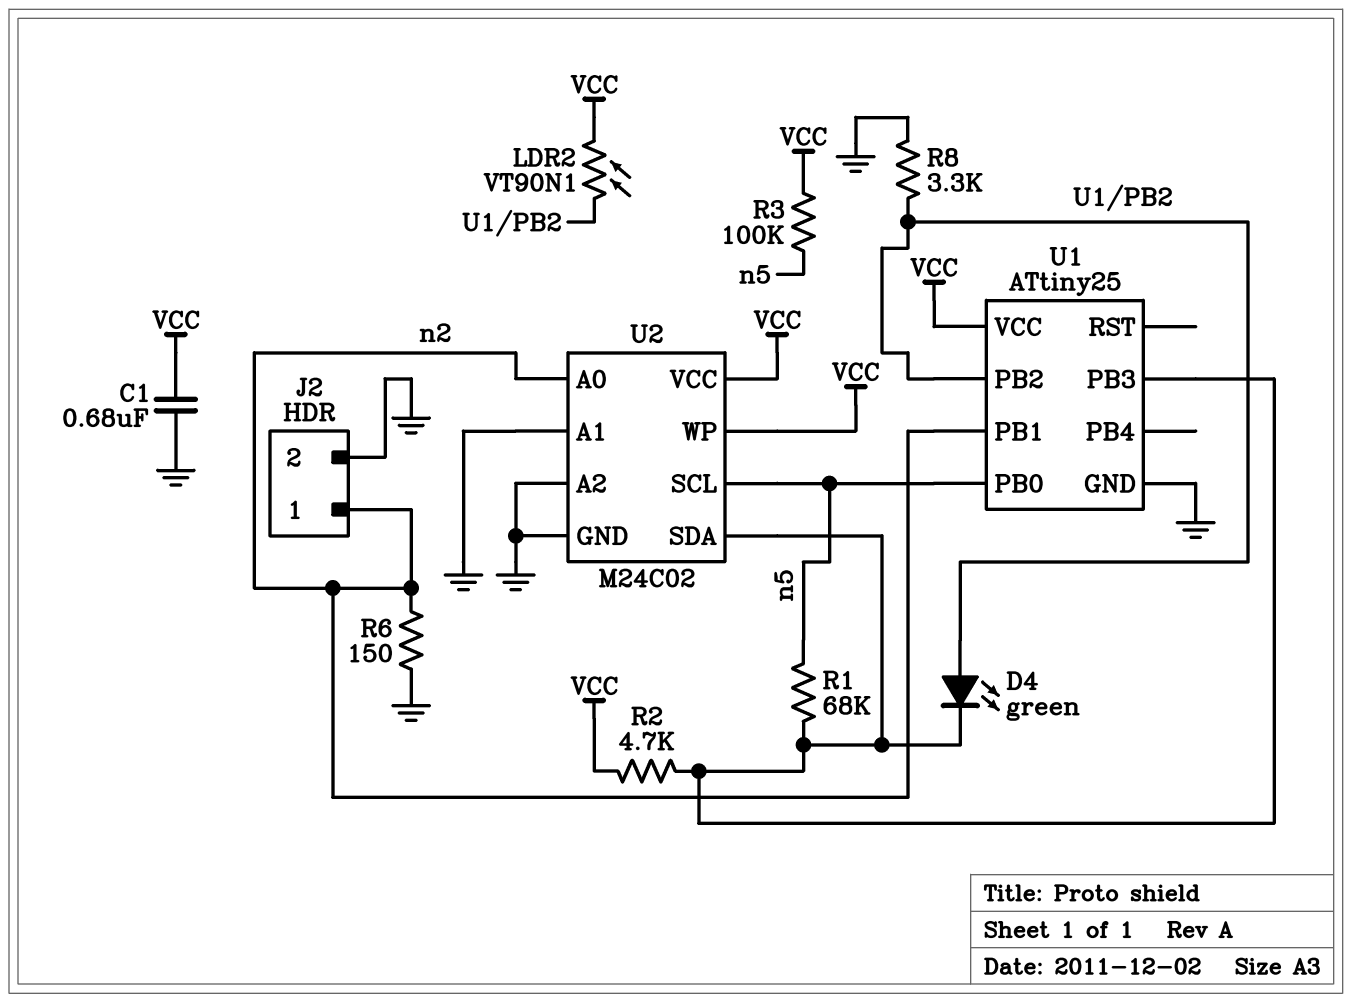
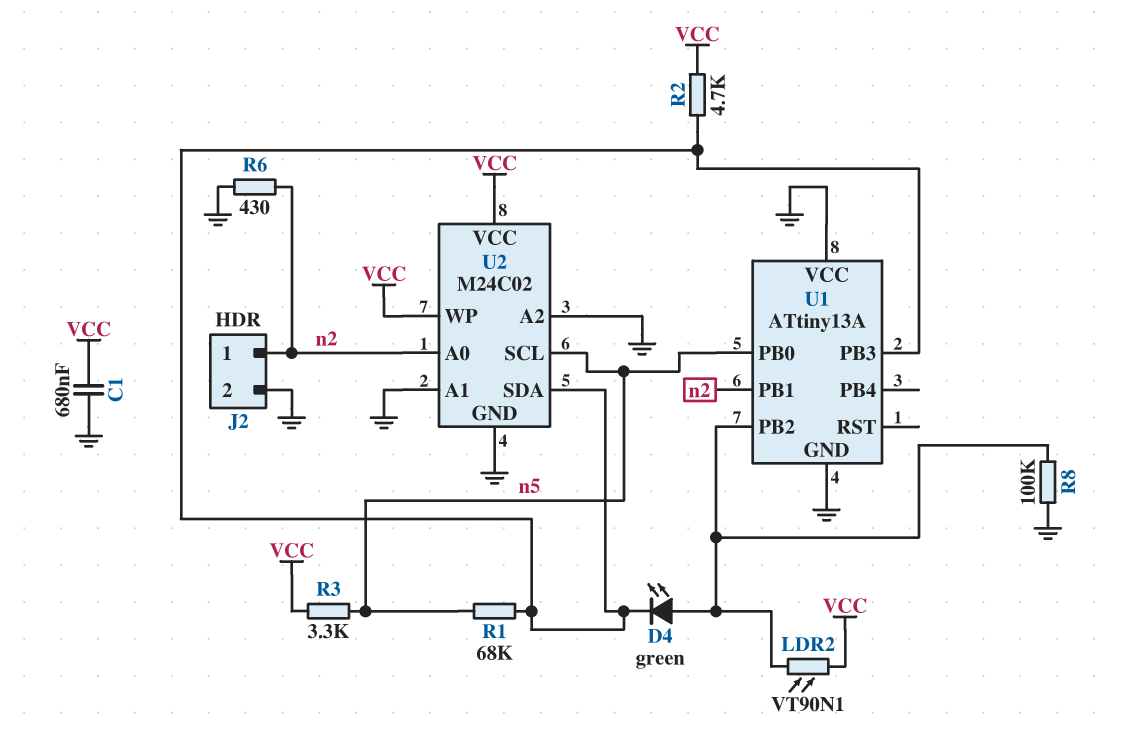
R3: 100k (VCC, n5) -> 3.3k (VCC, n5)
R6: 150 (GND, n2) -> 430 (GND, n2)
R8: 3.3k (GND, U1/PB2) -> 100k (GND, U1/PB2)
U1: ATtiny25 -> ATtiny13A
U1 pin VCC: VCC -> GND

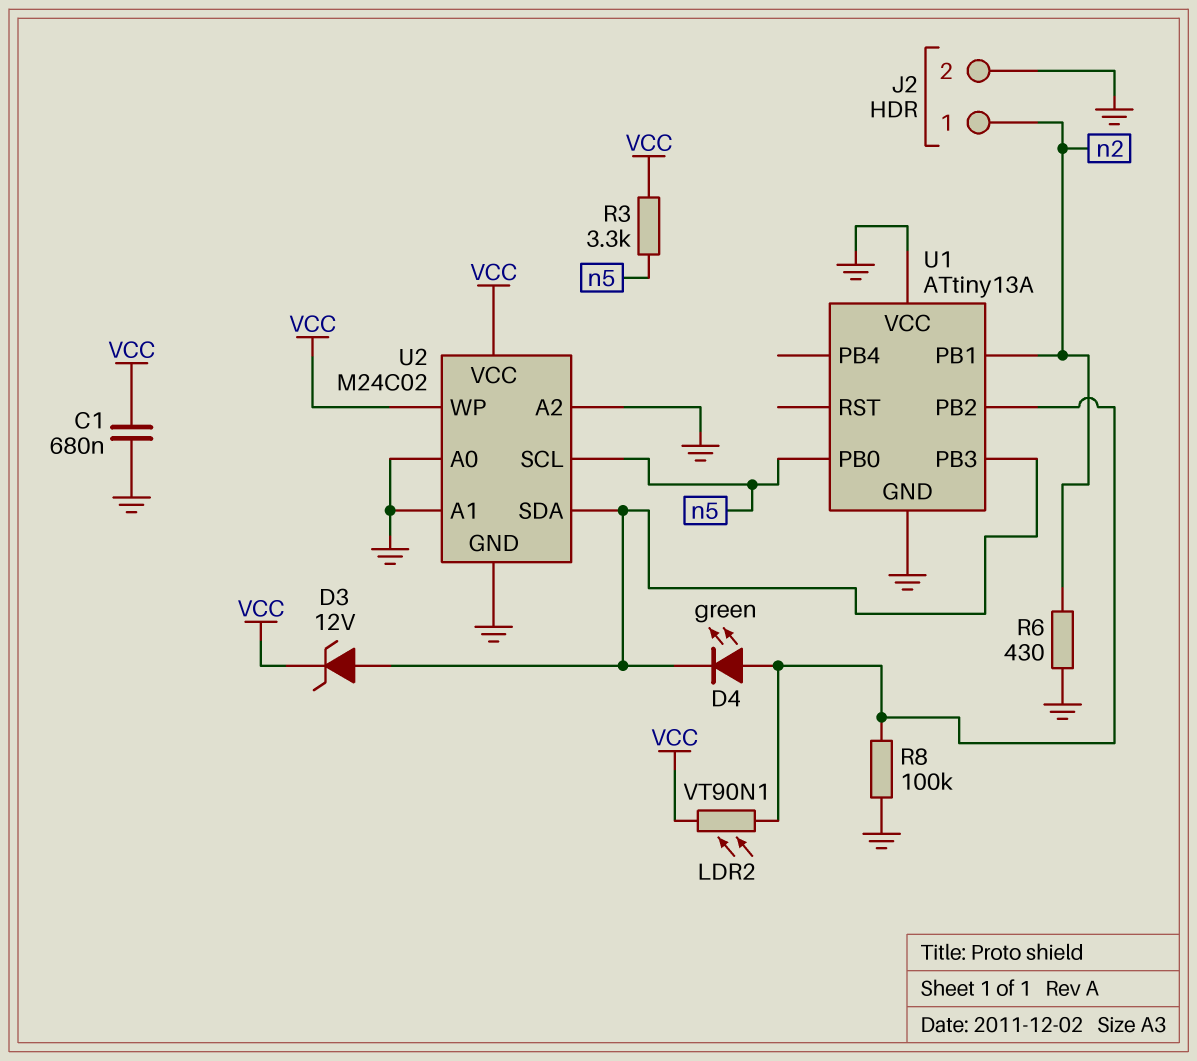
D3: none -> zener 12V (A U1/PB3, K VCC)
R1: 68k (U1/PB3, n5) -> none
R2: 4.7k (U1/PB3, VCC) -> none
U2 pin A0: n2 -> GND

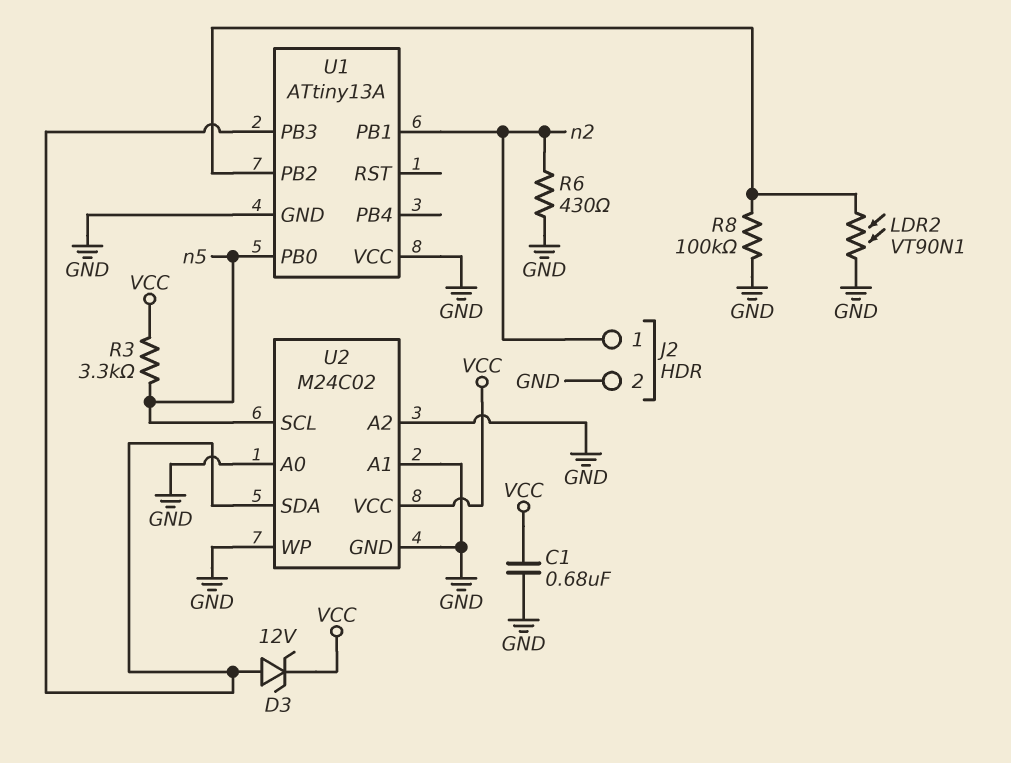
D4: LED green (A U1/PB2, K U1/PB3) -> none
LDR2: VT90N1 (U1/PB2, VCC) -> VT90N1 (GND, U1/PB2)
U2 pin WP: VCC -> GND

